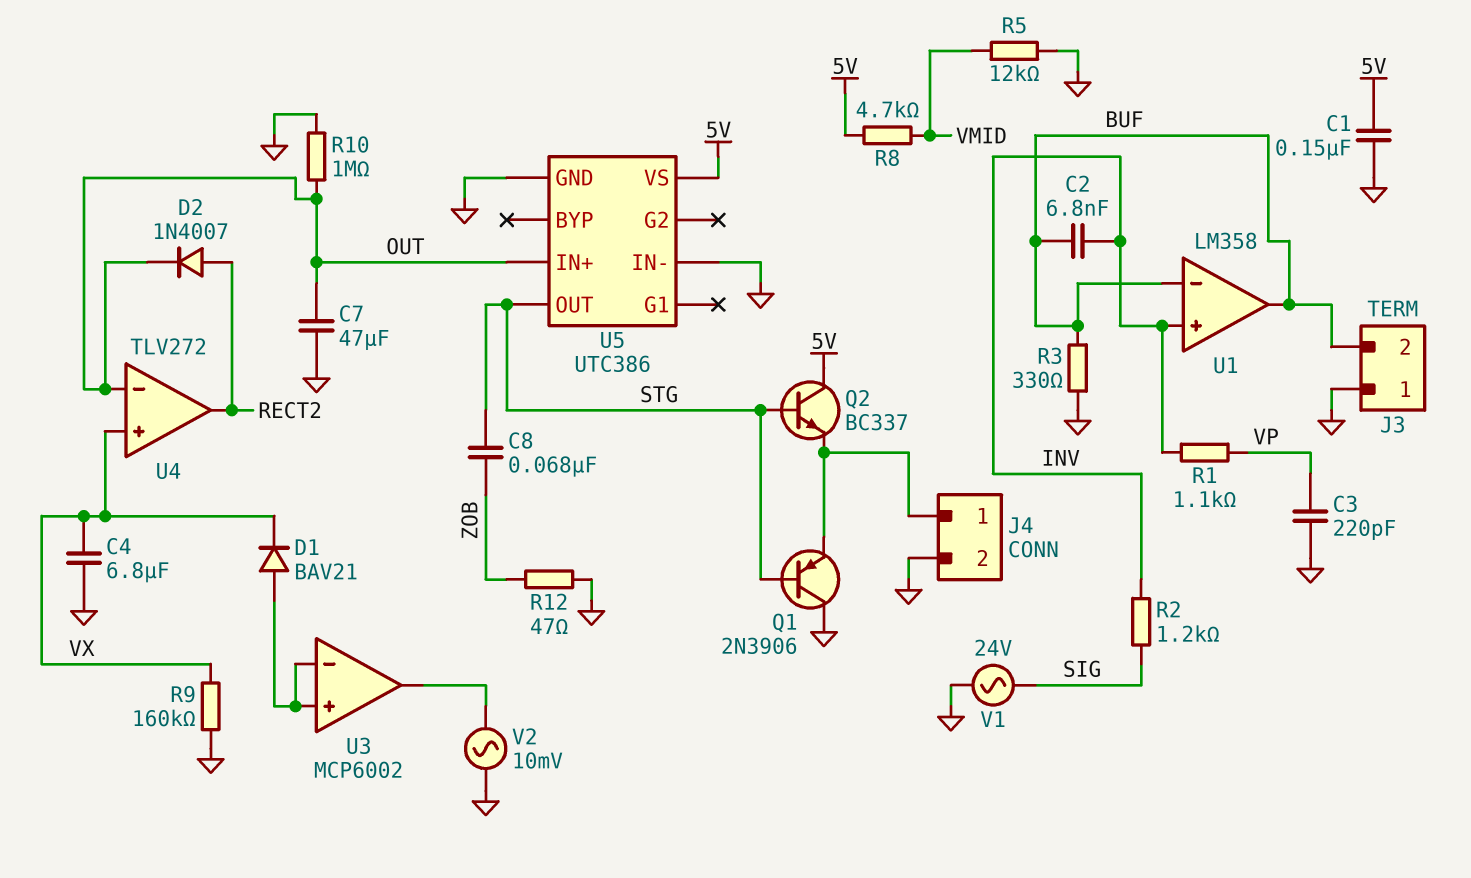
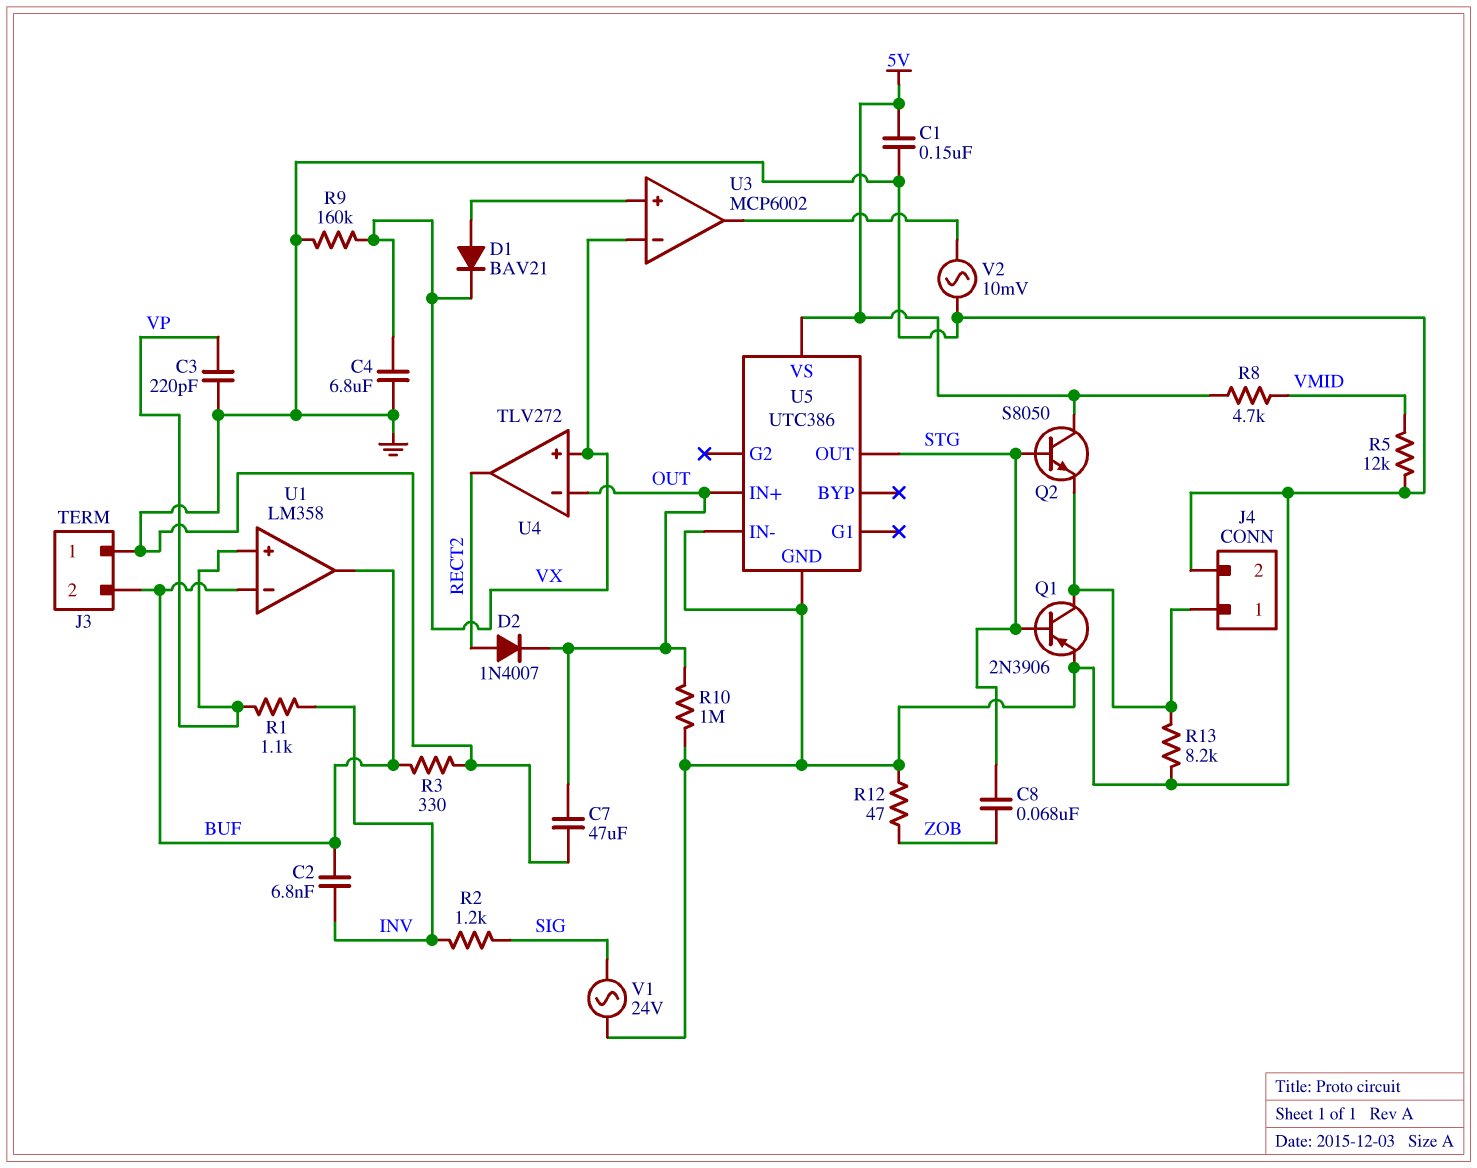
Q1: PNP 2N3906 (B STG, C GND, E J4/1) -> PNP 2N3906 (B STG, C J4/1, E GND)
Q2: NPN BC337 (B STG, C 5V, E J4/1) -> NPN S8050 (B STG, C 5V, E J4/1)
R13: none -> 8.2k (GND, J4/1)
U1 pin in+: INV -> VP
U3 pin in-: U3/in+ -> VX

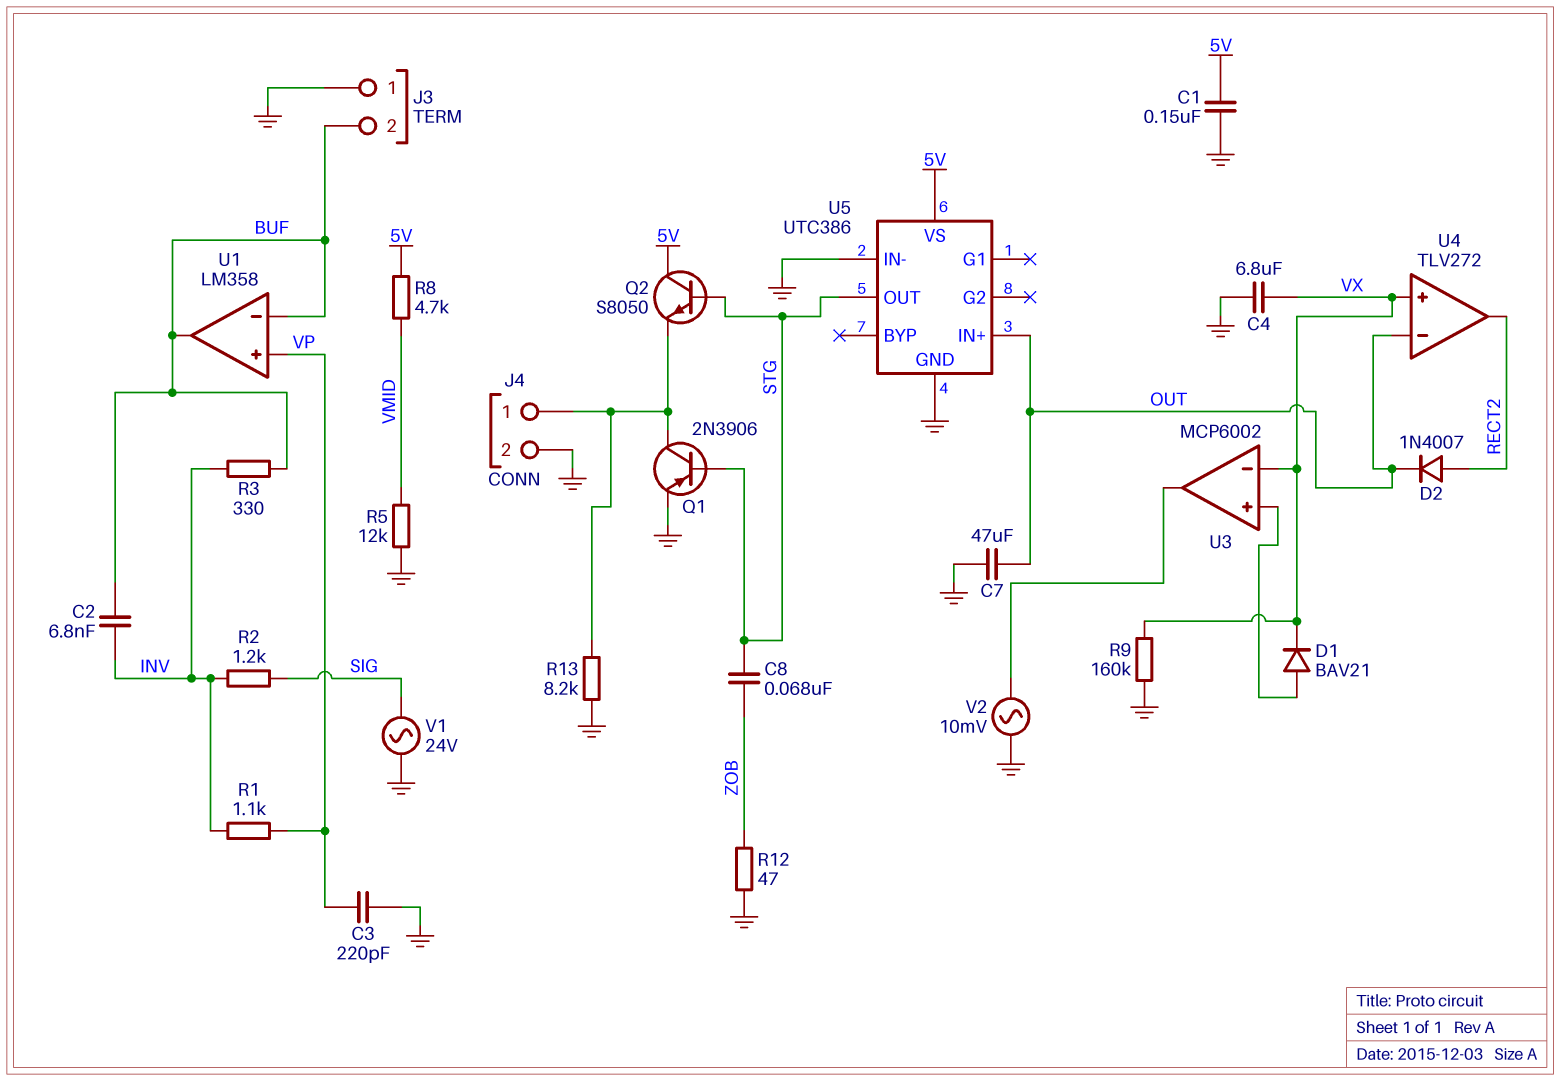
R3: 330 (BUF, GND) -> 330 (BUF, INV)
R10: 1M (GND, OUT) -> none

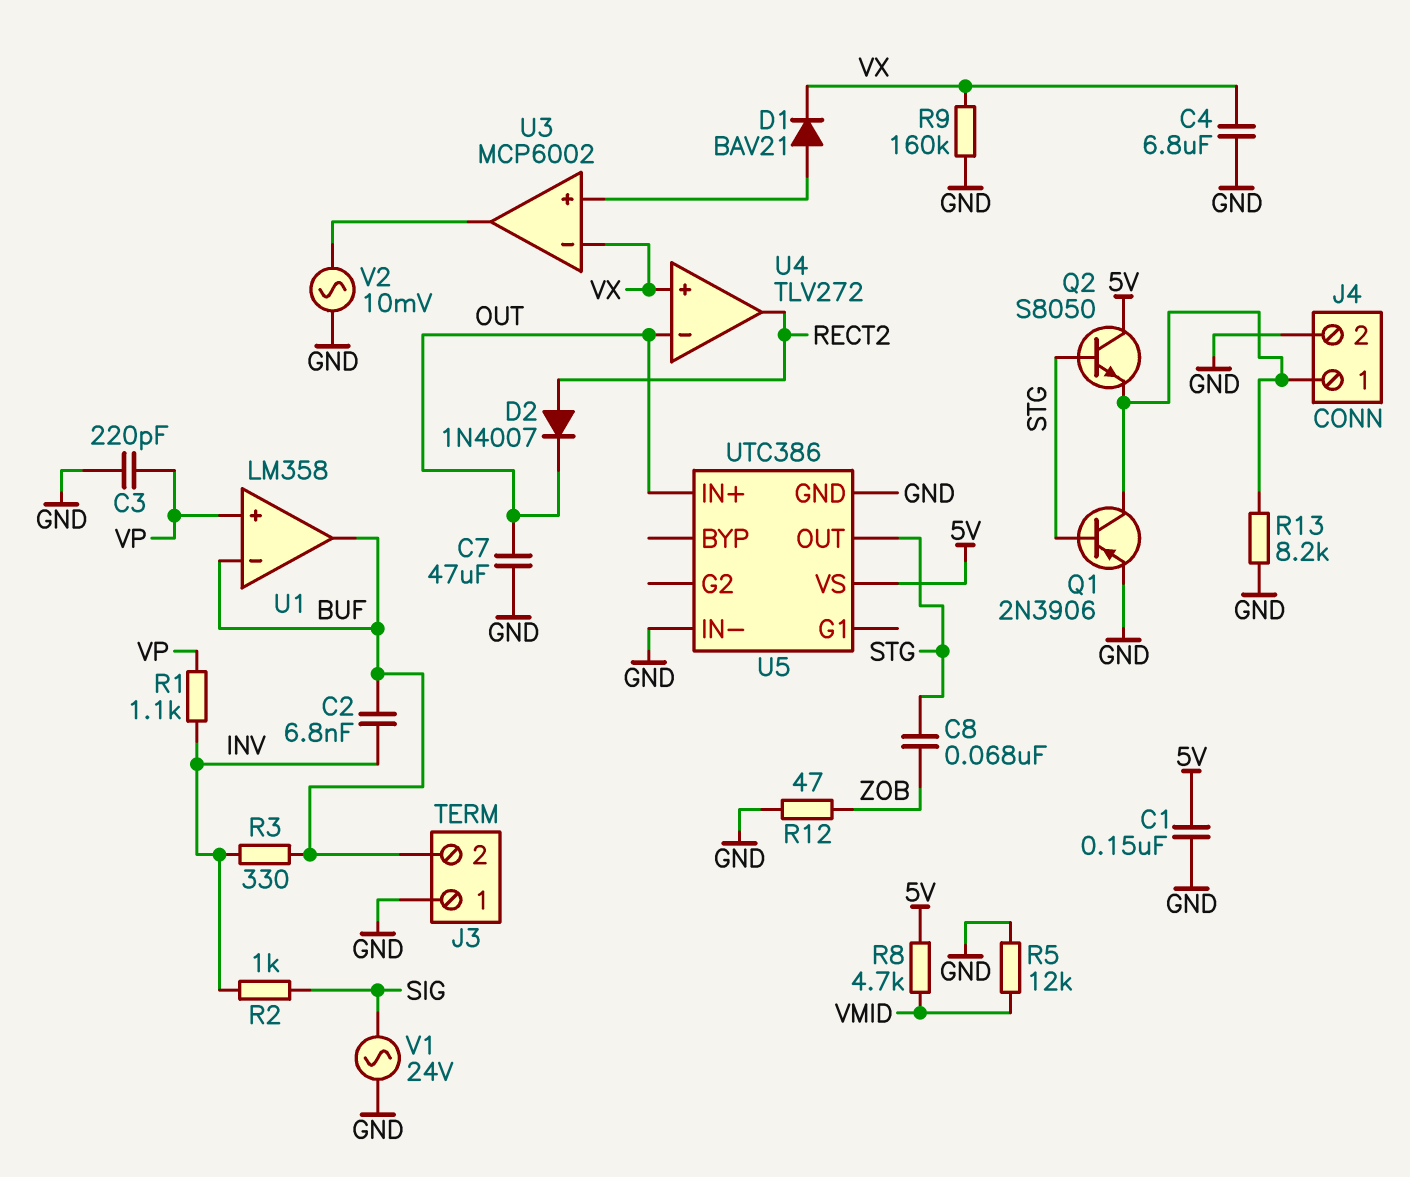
R2: 1.2k (INV, SIG) -> 1k (INV, SIG)

